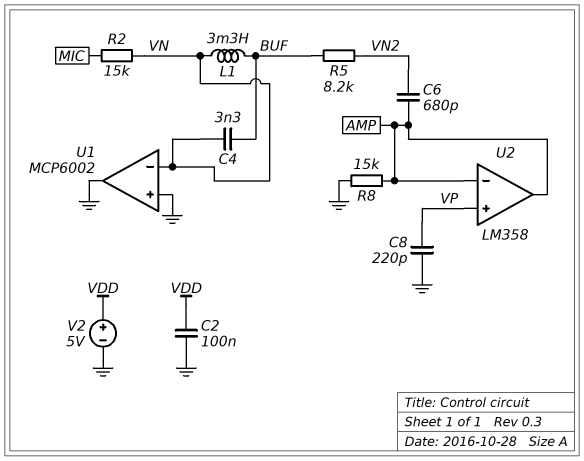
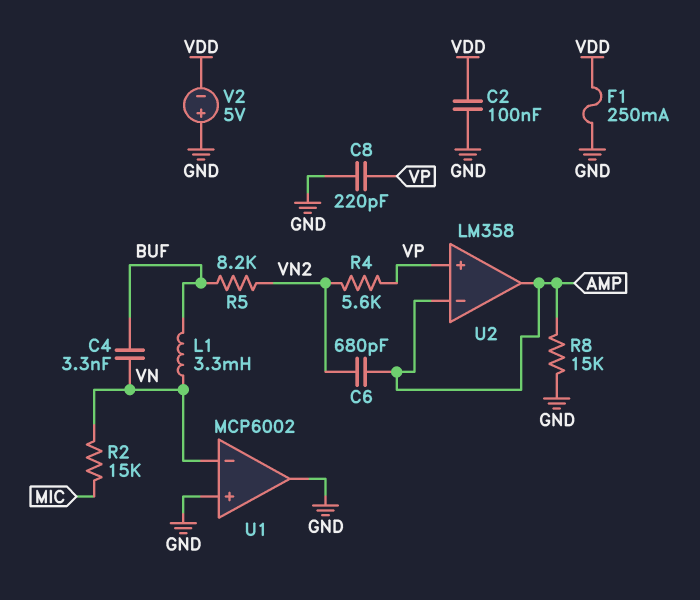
F1: none -> 250mA (GND, VDD)
R4: none -> 5.6k (VN2, VP)
V2: 5V (plus VDD, minus GND) -> 5V (plus GND, minus VDD)

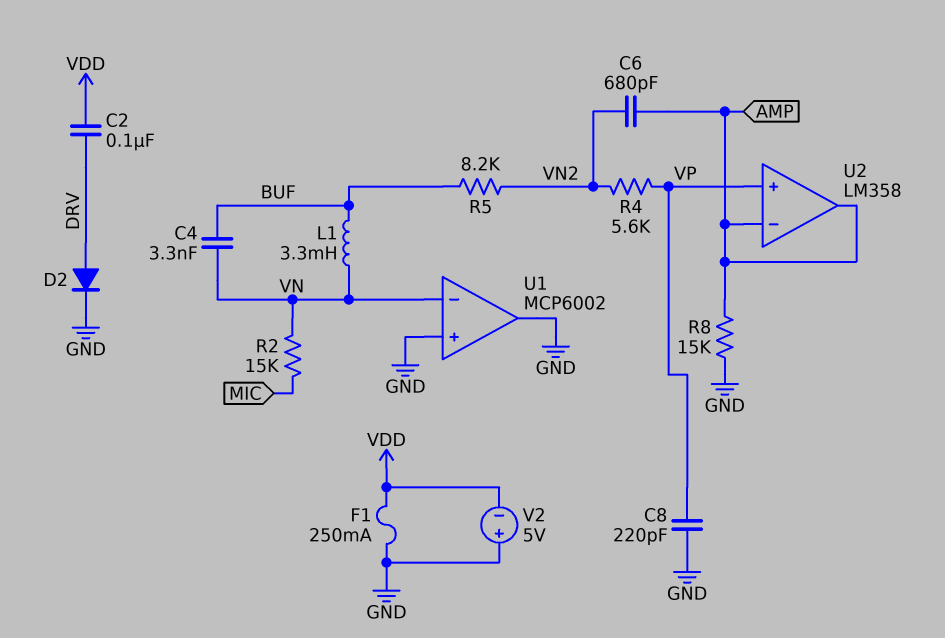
C2: 100nF (GND, VDD) -> 100nF (DRV, VDD)
D2: none -> diode (A DRV, K GND)

